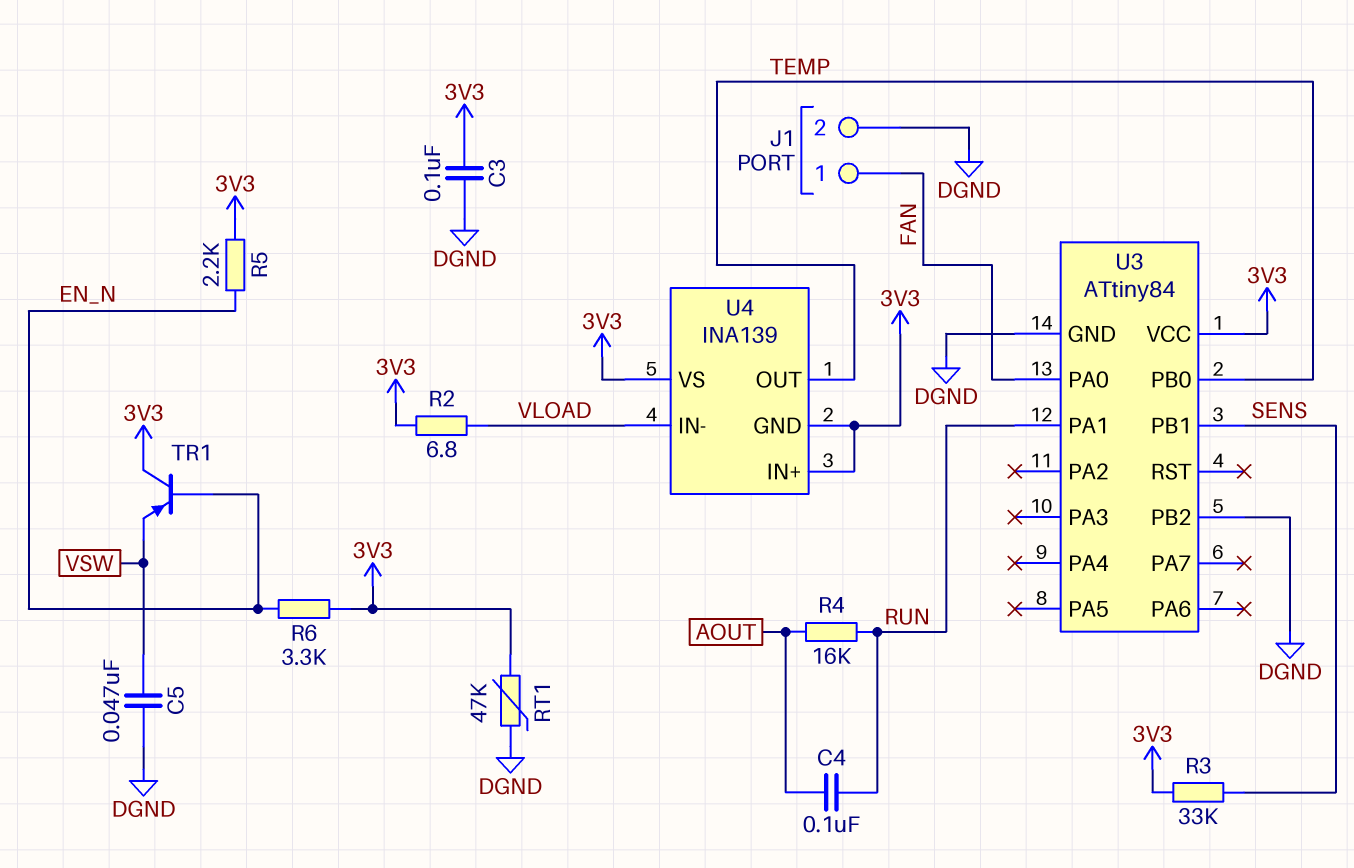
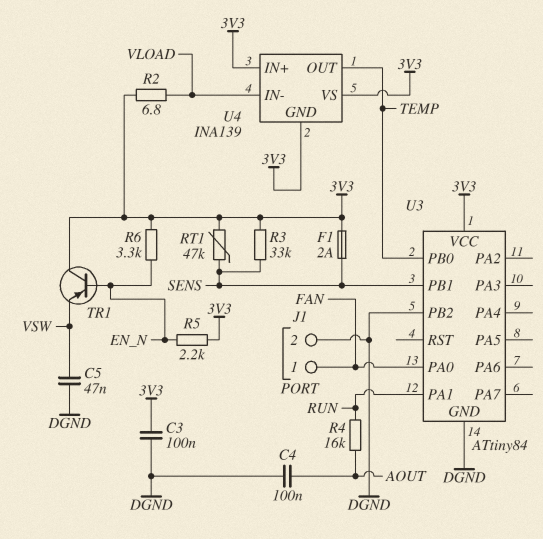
C4: 100nF (AOUT, RUN) -> 100nF (AOUT, DGND)
F1: none -> 2A (3V3, SENS)
RT1: 47k (3V3, DGND) -> 47k (3V3, SENS)

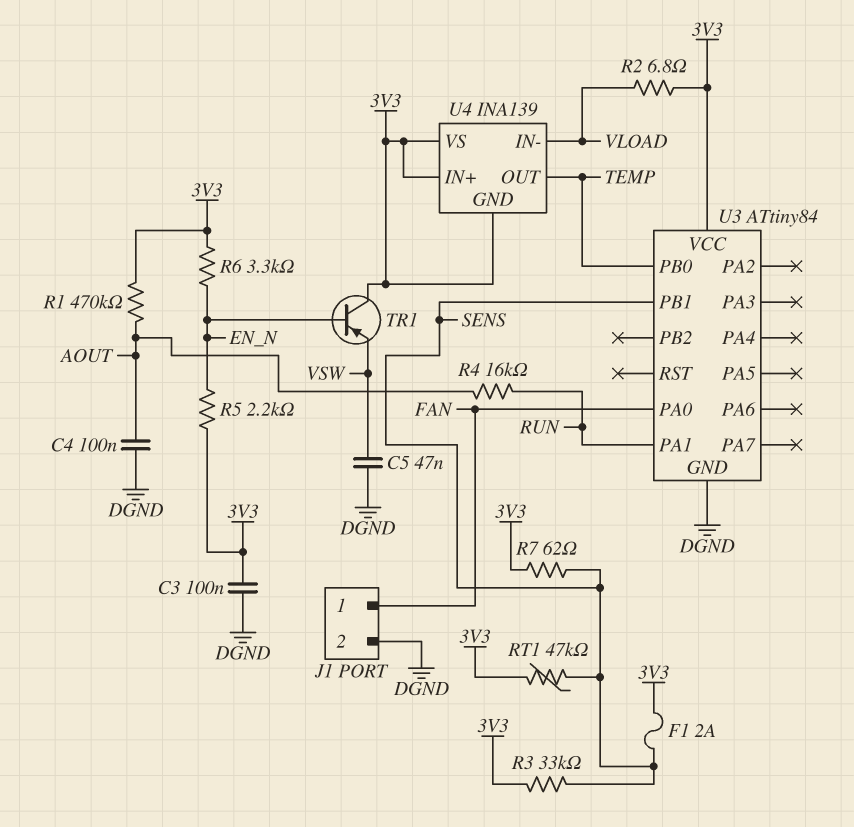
R1: none -> 470k (3V3, AOUT)
R7: none -> 62 (3V3, SENS)
U3 pin PB2: DGND -> none

